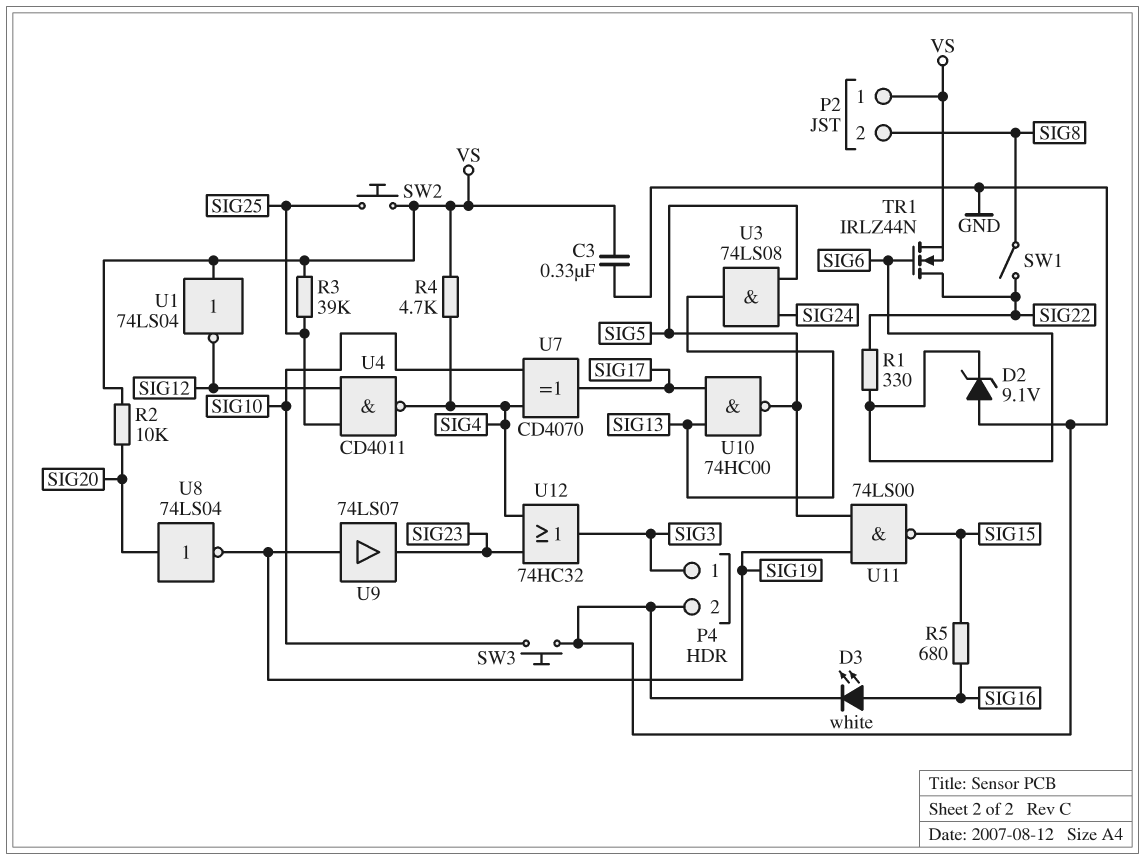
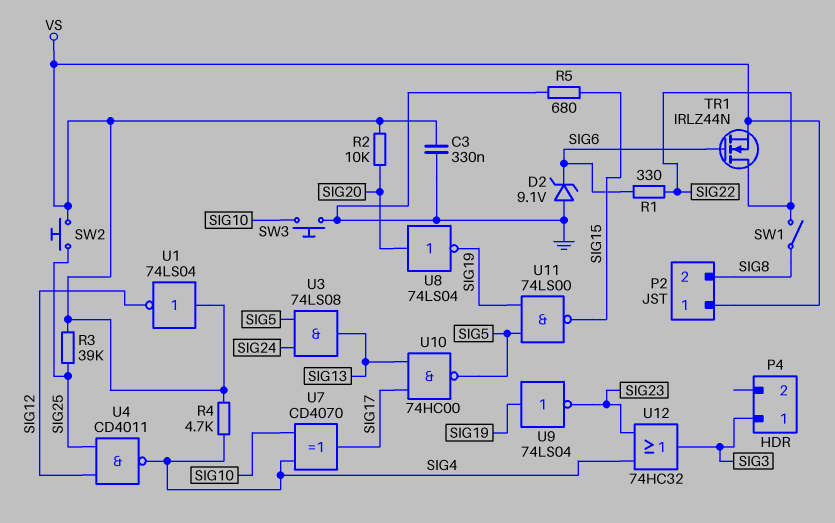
D3: LED white (A SIG16, K GND) -> none
P4 pin 2: GND -> none
R5: 680 (SIG15, SIG16) -> 680 (GND, SIG15)
U9: buffer 74LS07 (in SIG19, out SIG23) -> NOT 74LS04 (in SIG19, out SIG23)

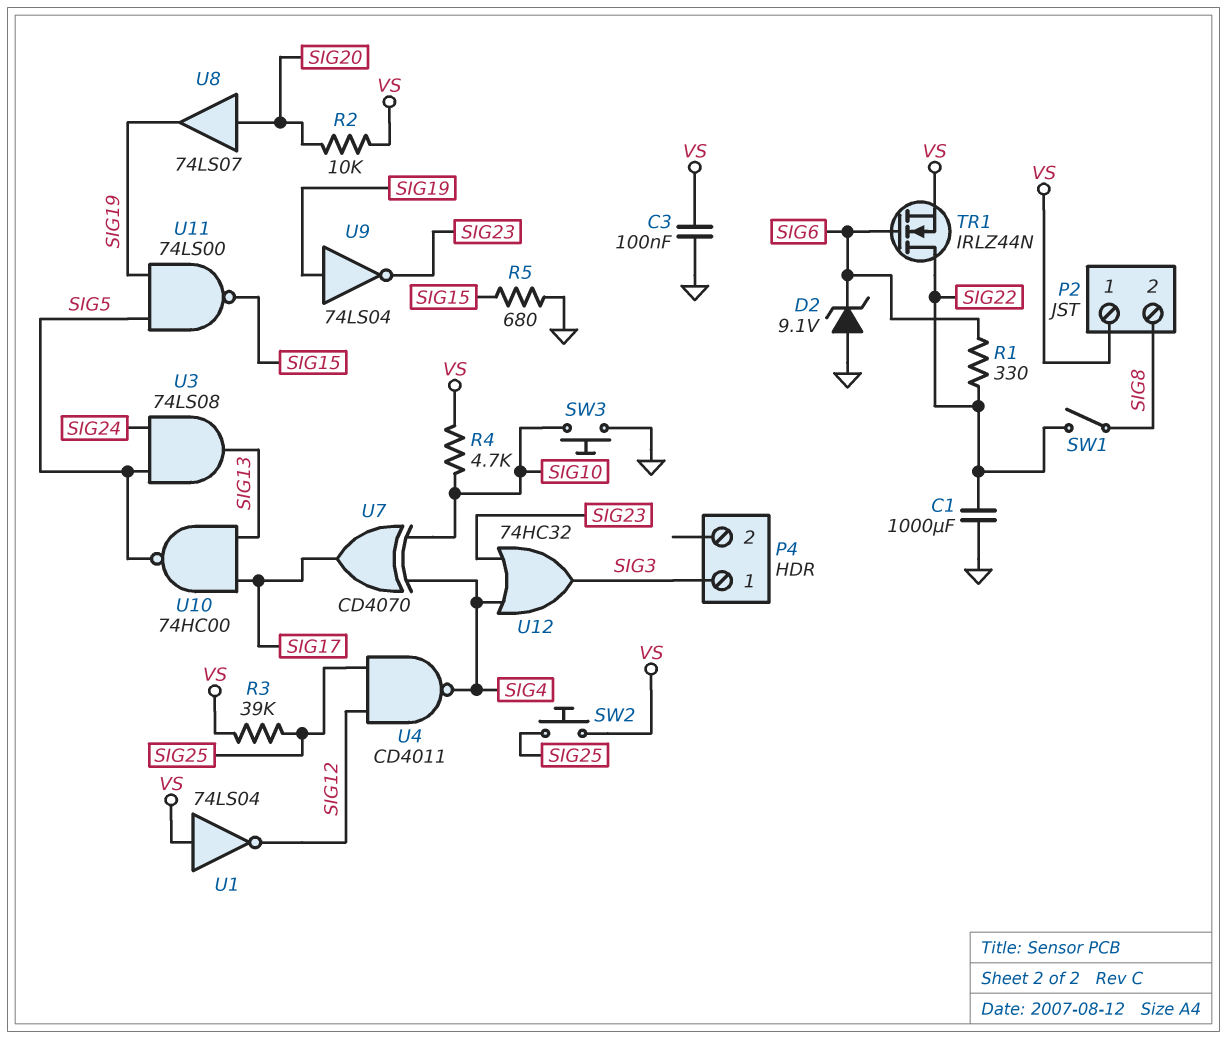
C1: none -> 1000uF (GND, SIG22)
C3: 330nF (GND, VS) -> 100nF (GND, VS)
R4: 4.7k (SIG4, VS) -> 4.7k (SIG10, VS)
U8: NOT 74LS04 (in SIG20, out SIG19) -> buffer 74LS07 (in SIG20, out SIG19)

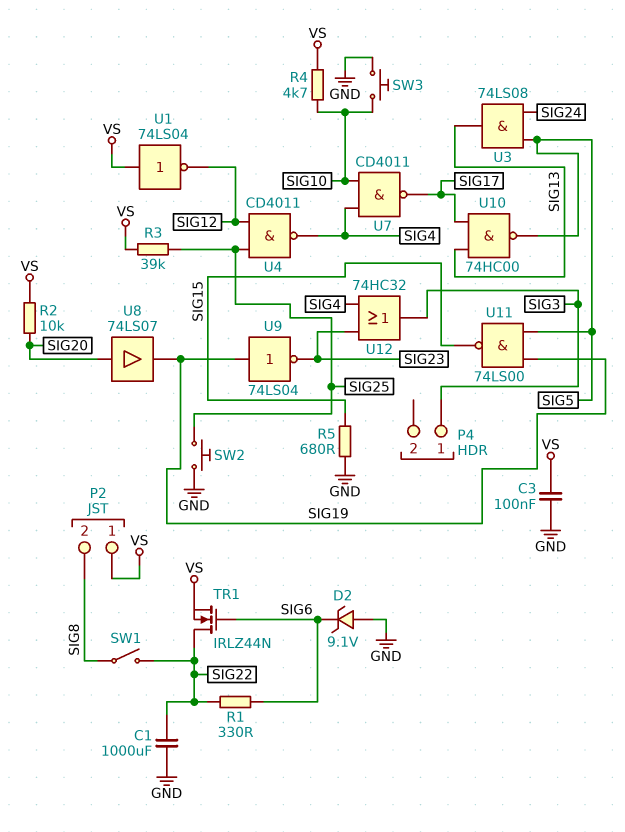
SW2: button (SIG25, VS) -> button (GND, SIG25)
U7: XOR CD4070 (in SIG4, in SIG10, out SIG17) -> NAND CD4011 (in SIG4, in SIG10, out SIG17)

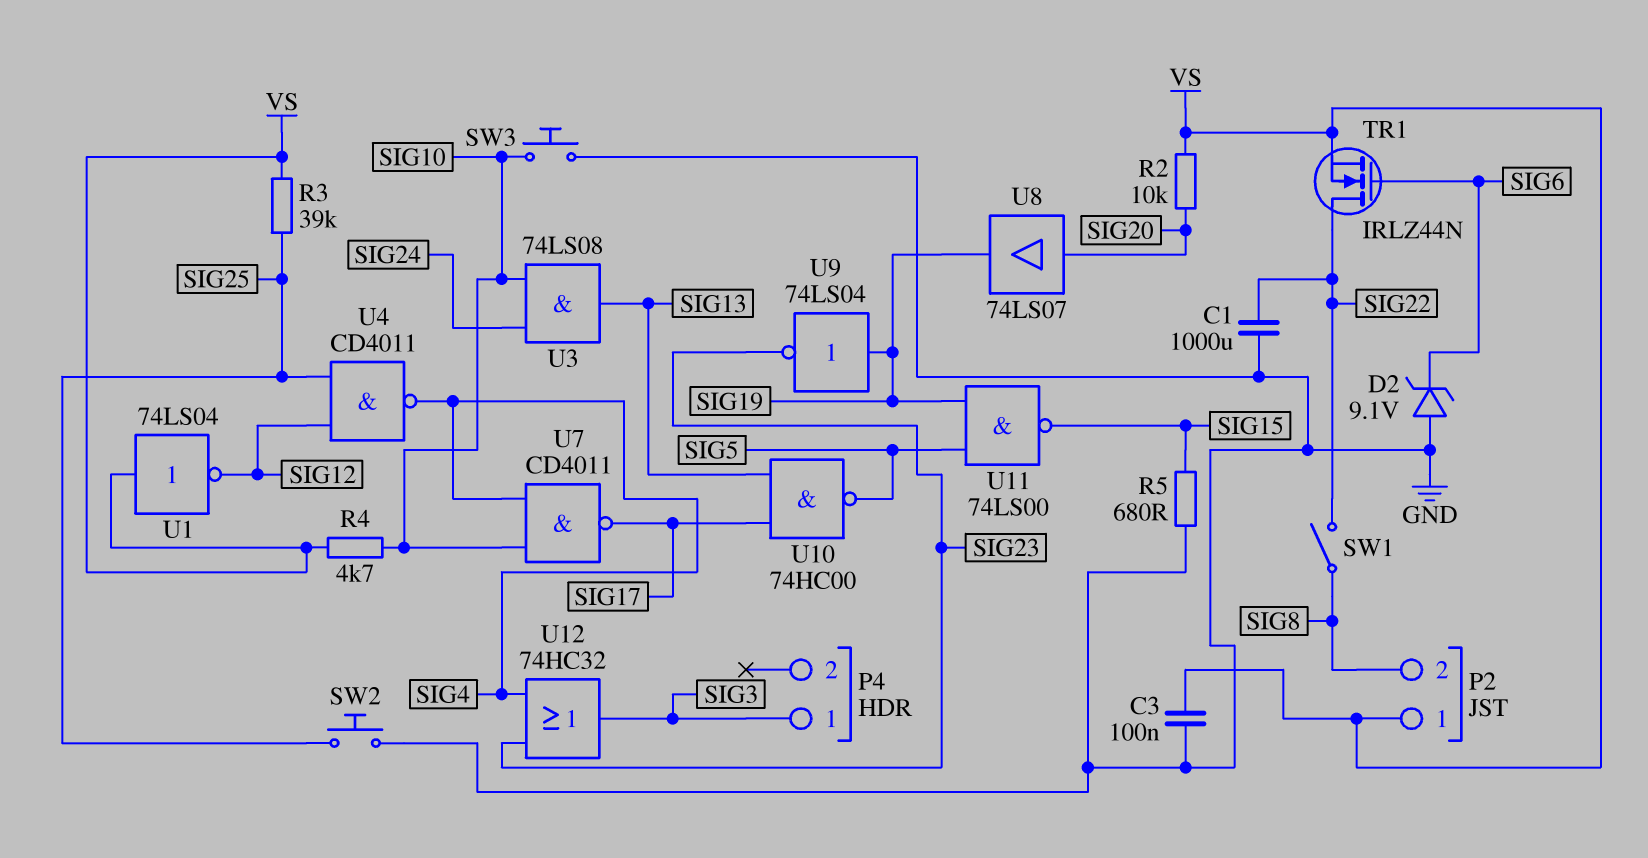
R1: 330 (SIG6, SIG22) -> none
U3: AND 74LS08 (in SIG5, in SIG24, out SIG13) -> AND 74LS08 (in SIG10, in SIG24, out SIG13)

